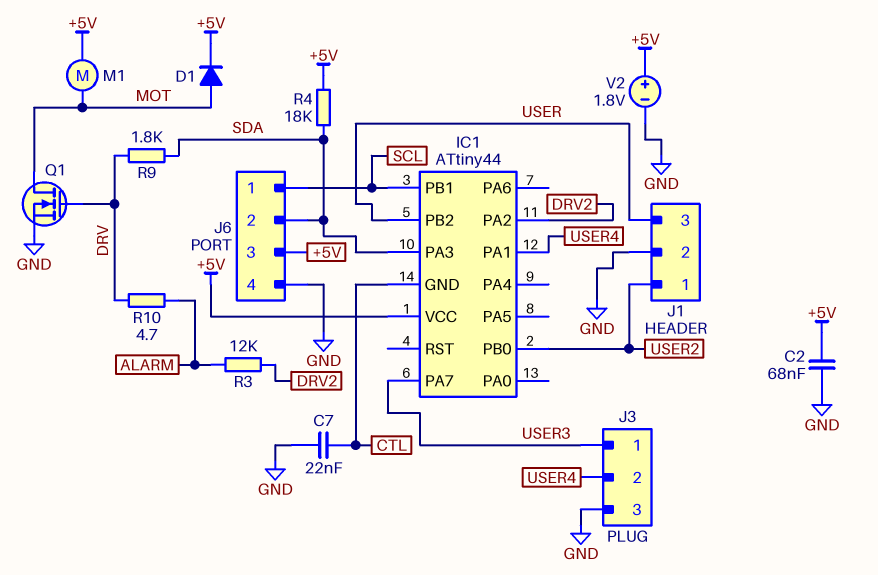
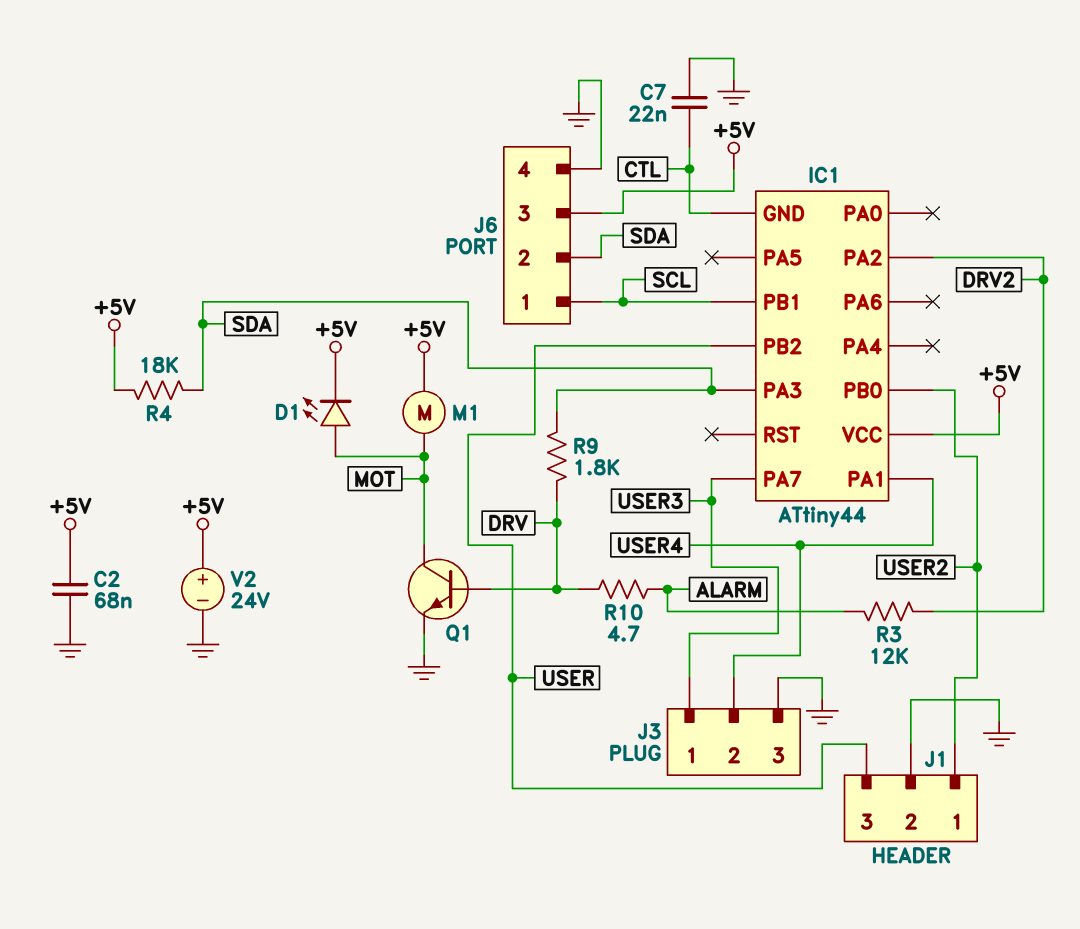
D1: diode (A MOT, K +5V) -> LED (A MOT, K +5V)
Q1: NMOS (G DRV, D MOT, S GND) -> NPN (B DRV, C MOT, E GND)
V2: 1.8V (plus +5V, minus GND) -> 24V (plus +5V, minus GND)

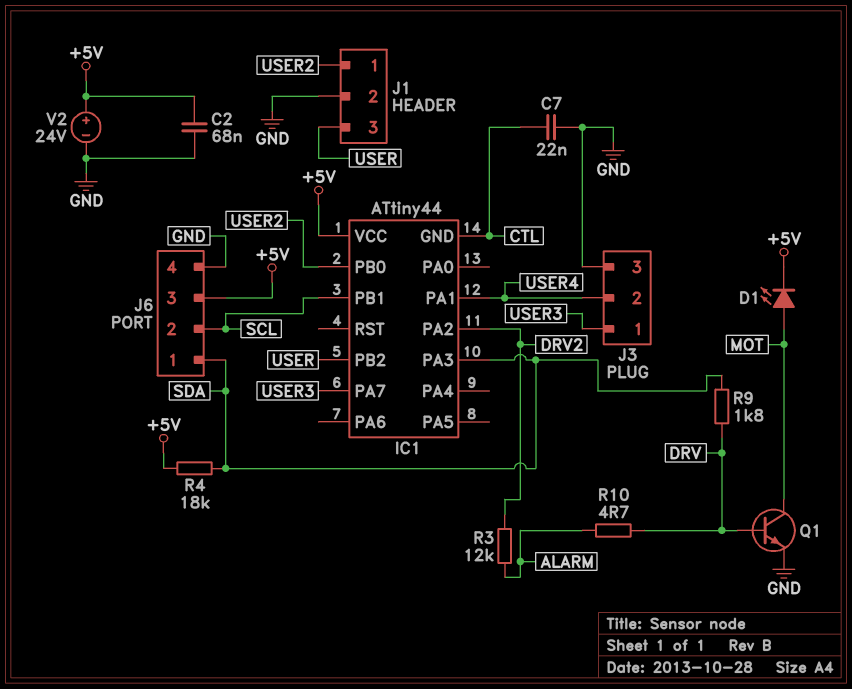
J6 pin 1: SCL -> SDA
J6 pin 2: SDA -> SCL
M1: motor (+5V, MOT) -> none

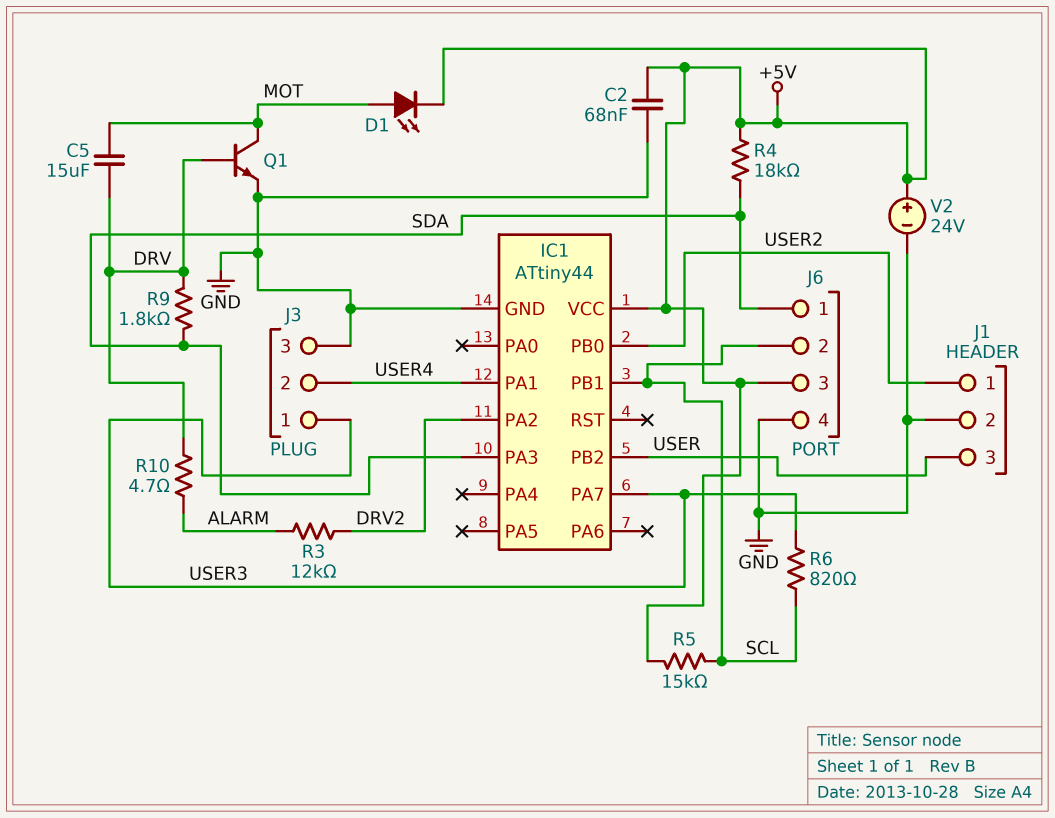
C5: none -> 15uF (DRV, MOT)
C7: 22nF (CTL, GND) -> none
IC1 pin GND: CTL -> GND
R5: none -> 15k (+5V, SCL)
R6: none -> 820 (SCL, USER3)

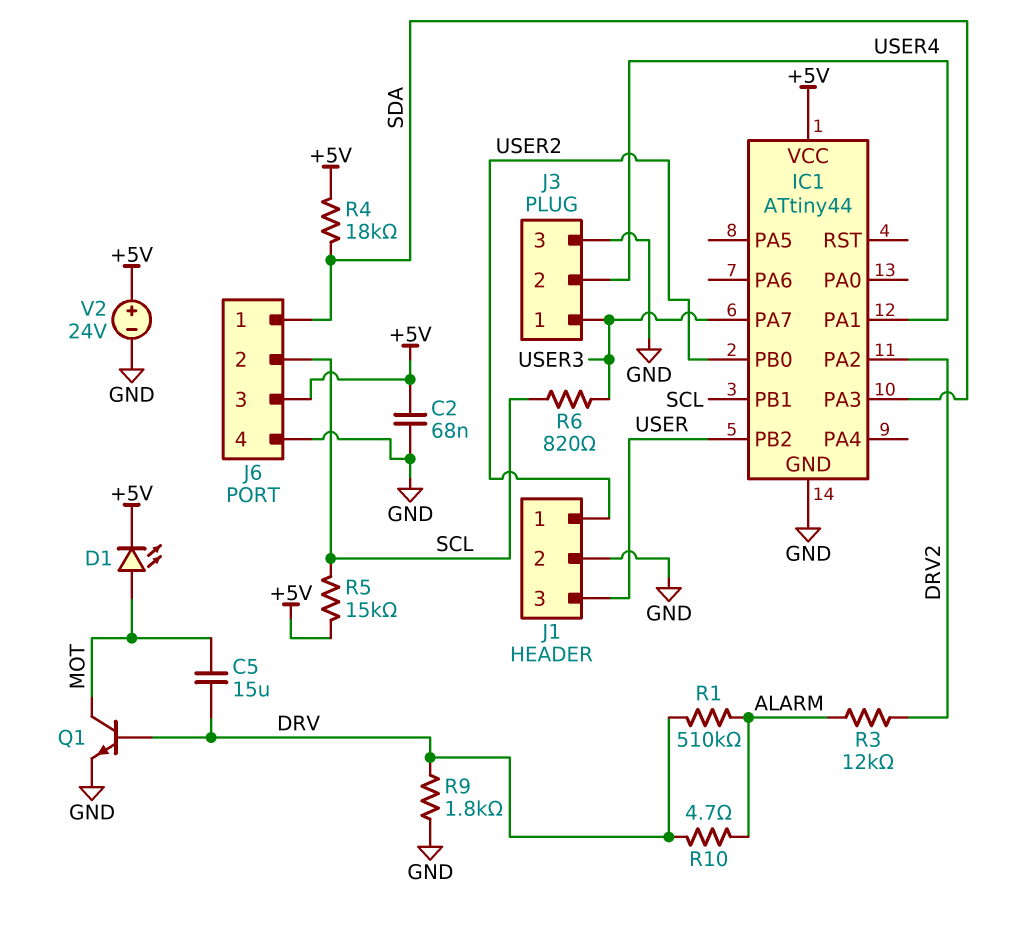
R1: none -> 510k (ALARM, DRV)
R9: 1.8k (DRV, SDA) -> 1.8k (DRV, GND)

